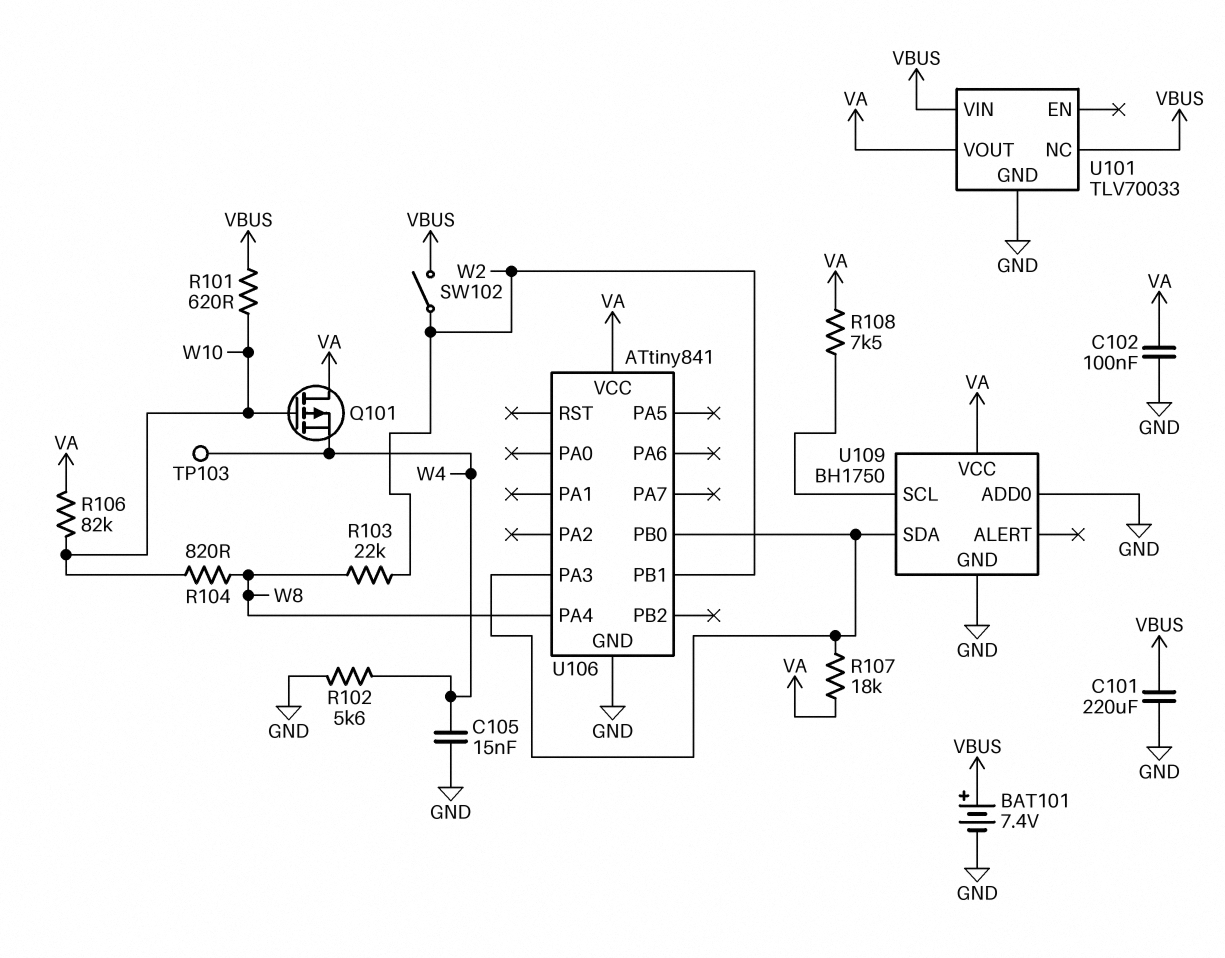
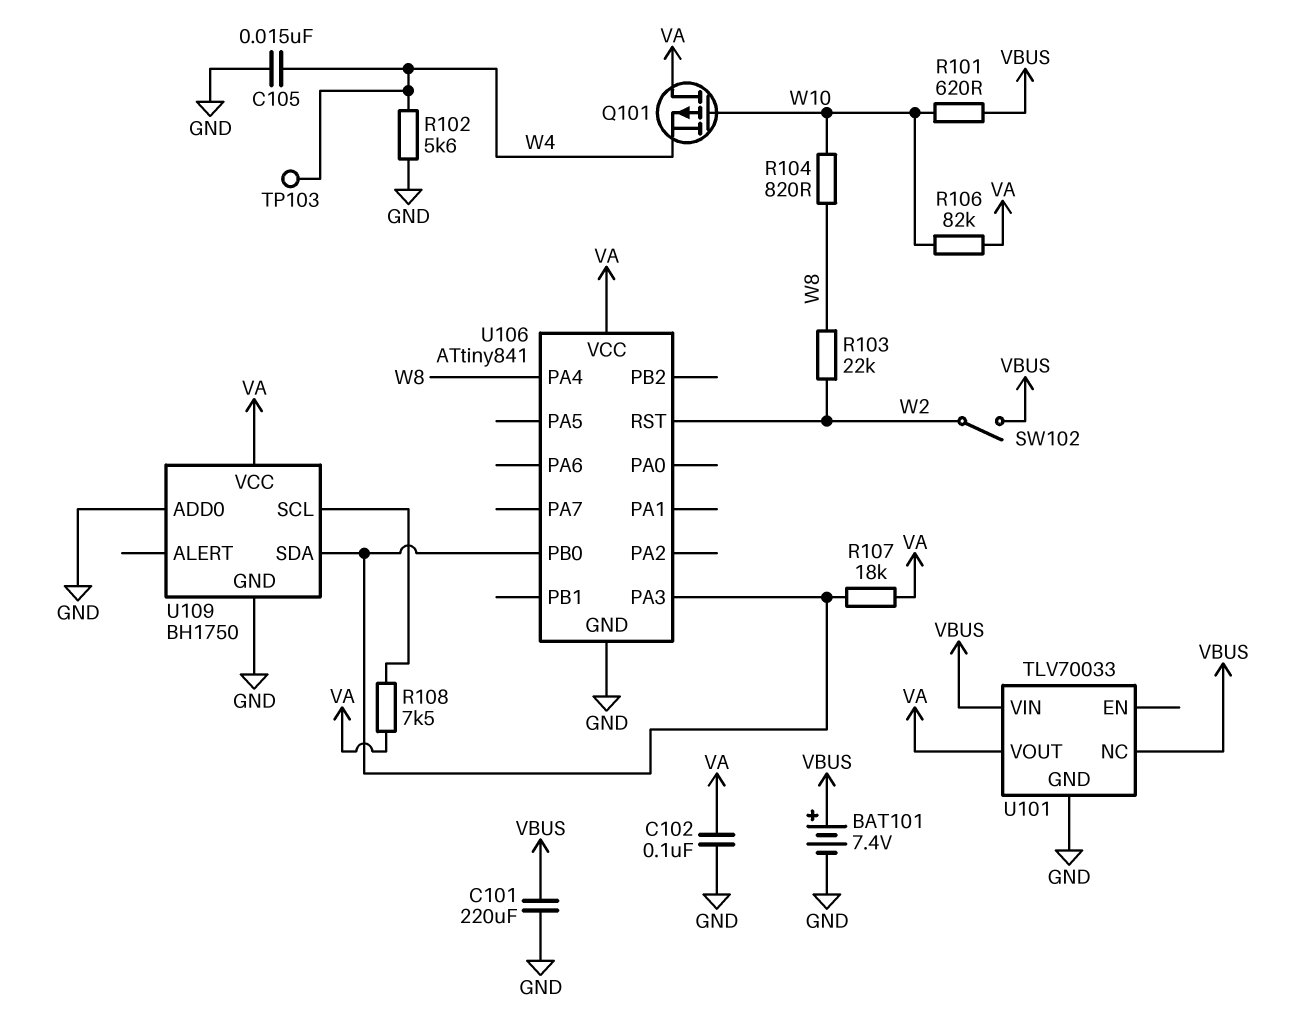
U106 pin PB1: W2 -> none
U106 pin RST: none -> W2

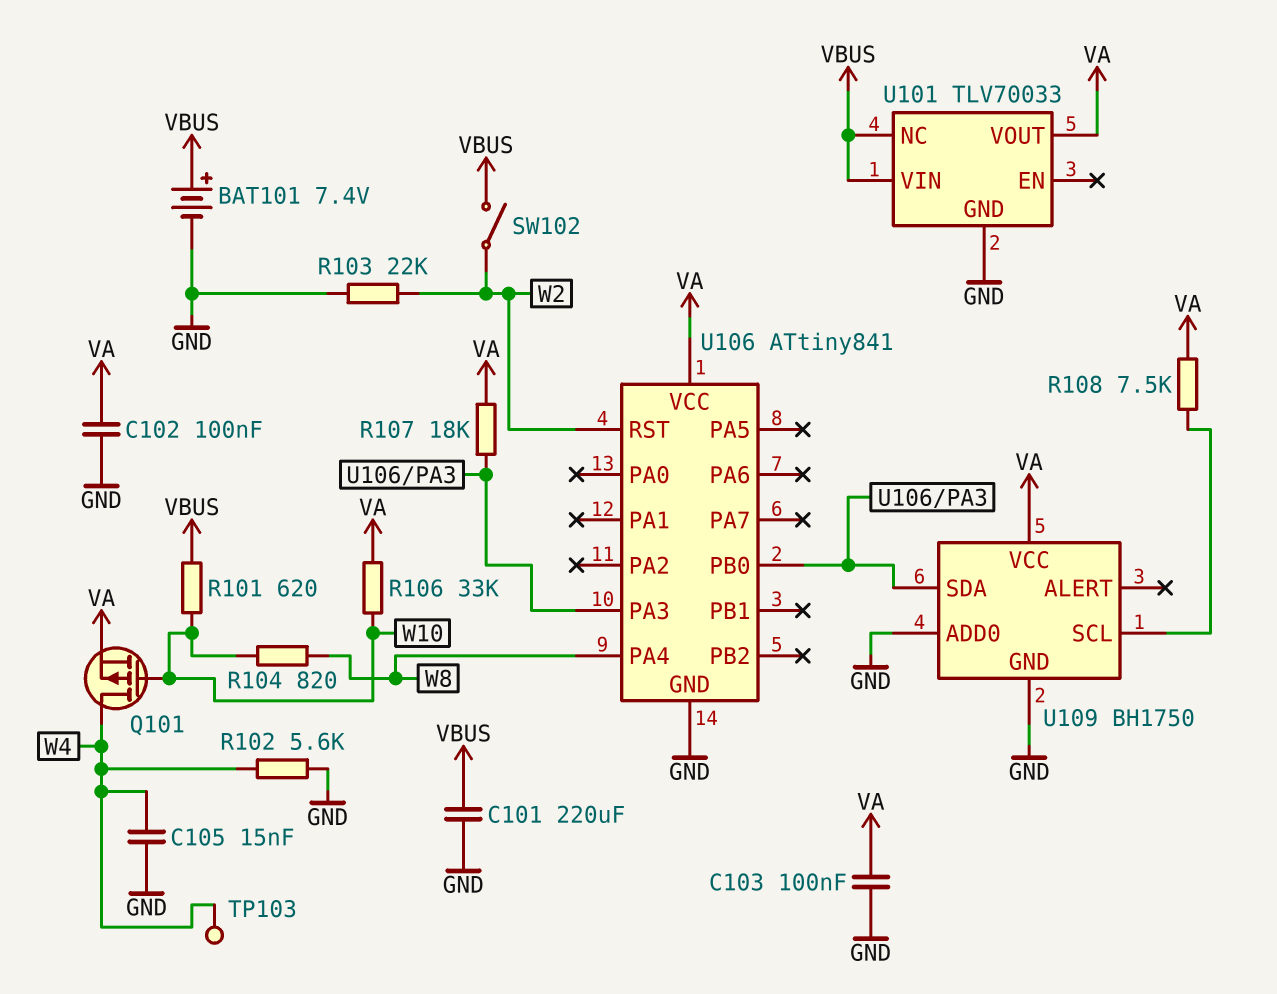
C103: none -> 100nF (GND, VA)
Q101: PMOS (G W10, D VA, S W4) -> PMOS (G W10, D W4, S VA)
R103: 22k (W2, W8) -> 22k (GND, W2)
R106: 82k (VA, W10) -> 33k (VA, W10)

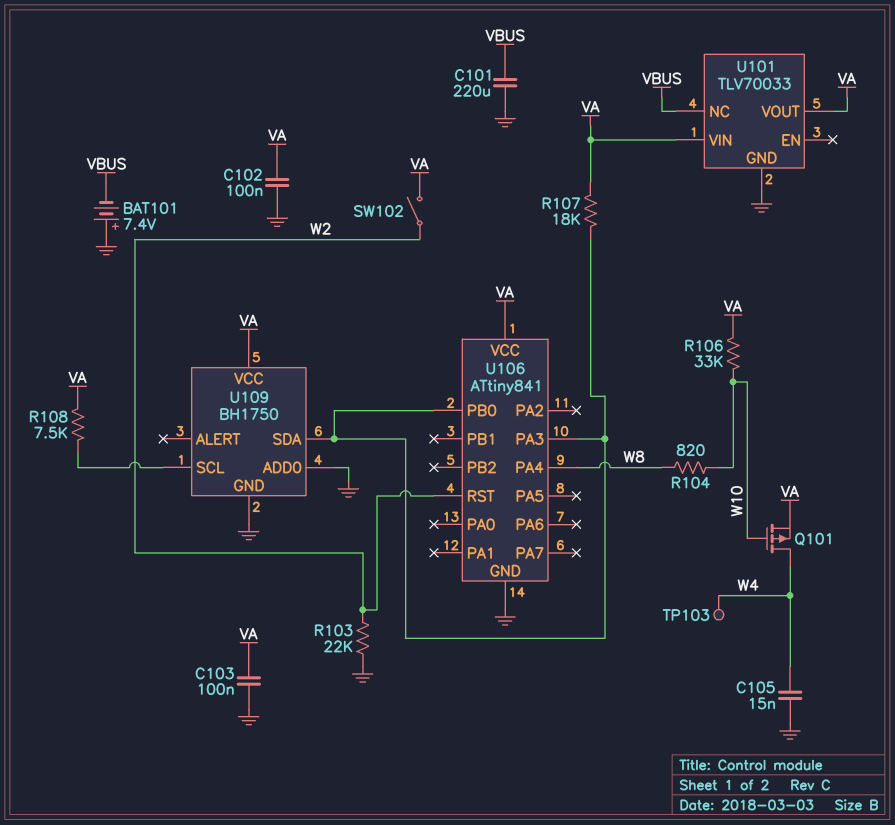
BAT101: 7.4V (plus VBUS, minus GND) -> 7.4V (plus GND, minus VBUS)
R101: 620 (VBUS, W10) -> none
R102: 5.6k (GND, W4) -> none
SW102: switch (VBUS, W2) -> switch (VA, W2)
U101 pin VIN: VBUS -> VA

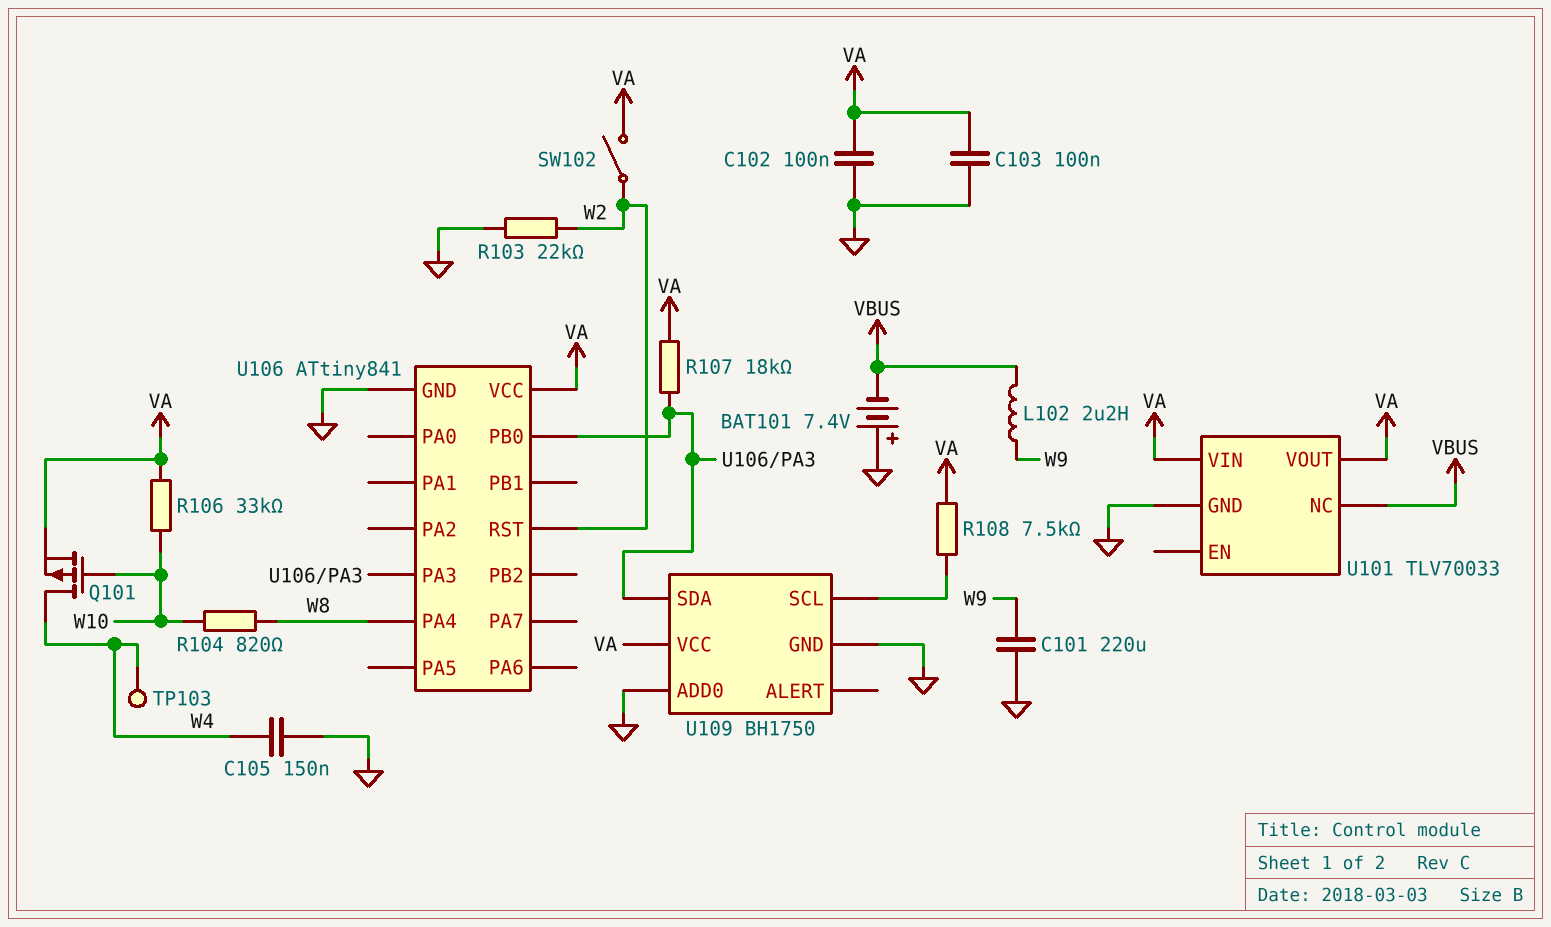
C101: 220uF (GND, VBUS) -> 220uF (GND, W9)
C105: 15nF (GND, W4) -> 150nF (GND, W4)
L102: none -> 2.2uH (VBUS, W9)

